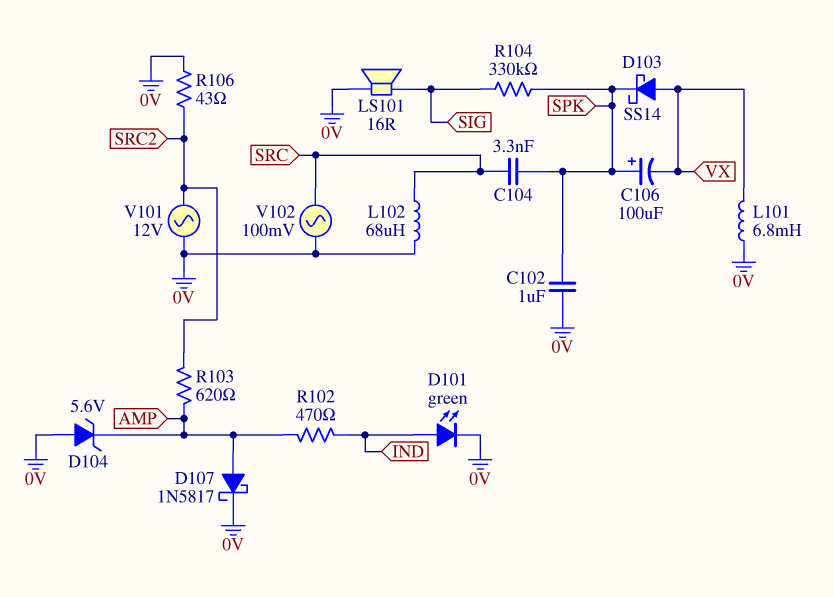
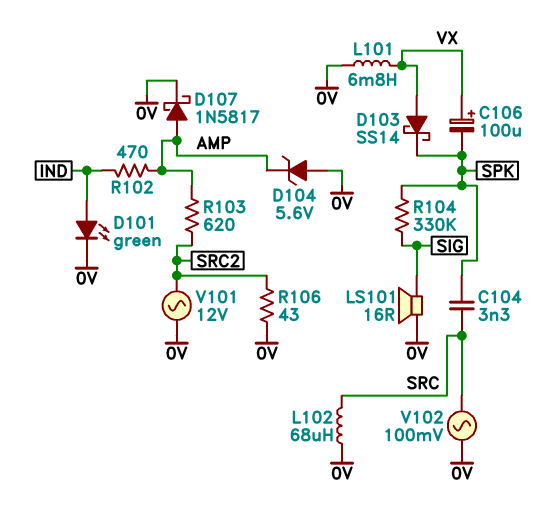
C102: 1uF (0V, SPK) -> none
C106: 100uF (plus SPK, minus VX) -> 100uF (plus VX, minus SPK)

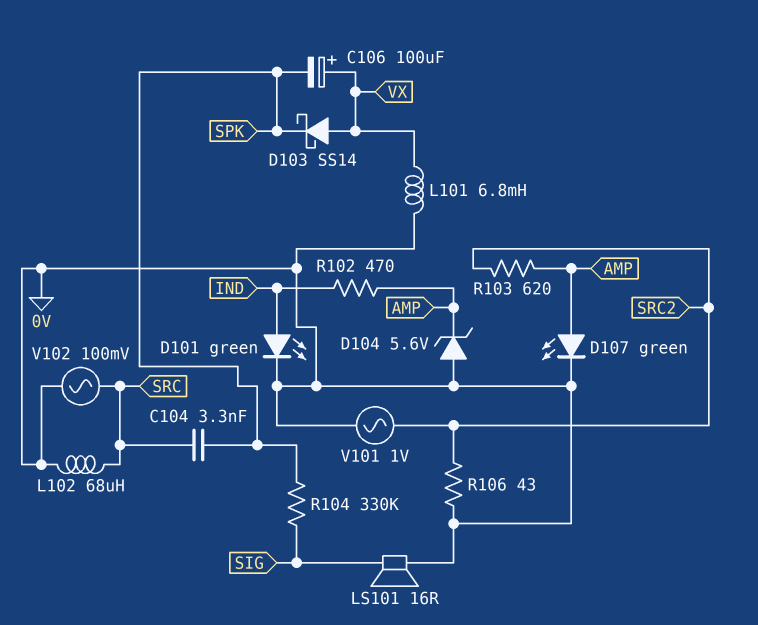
D107: schottky 1N5817 (A AMP, K 0V) -> LED green (A AMP, K 0V)
V101: AC 12V (0V, SRC2) -> AC 1V (0V, SRC2)

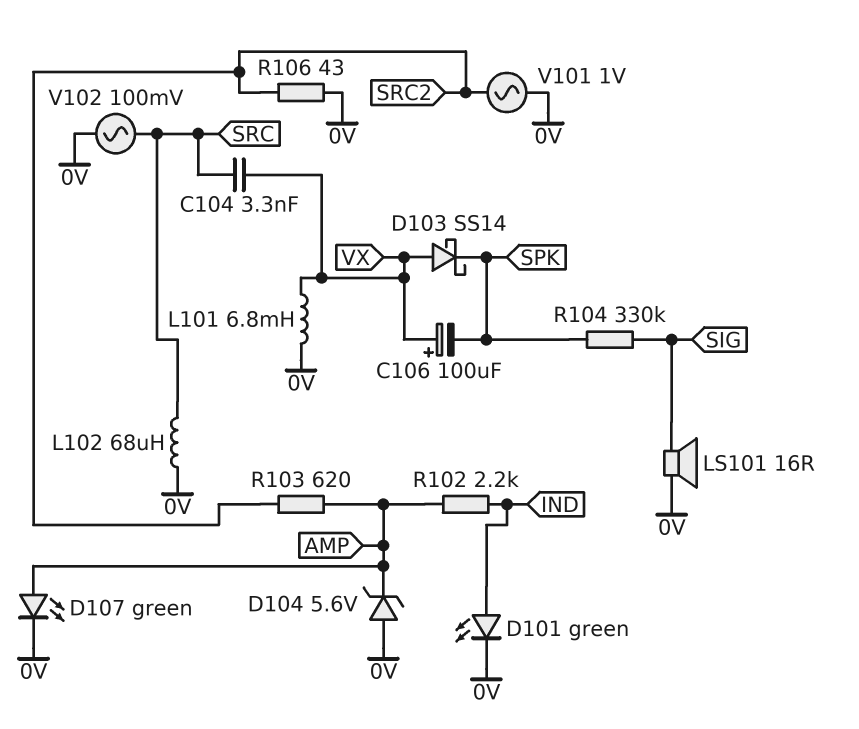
C104: 3.3nF (SPK, SRC) -> 3.3nF (SRC, VX)
R102: 470 (AMP, IND) -> 2.2k (AMP, IND)

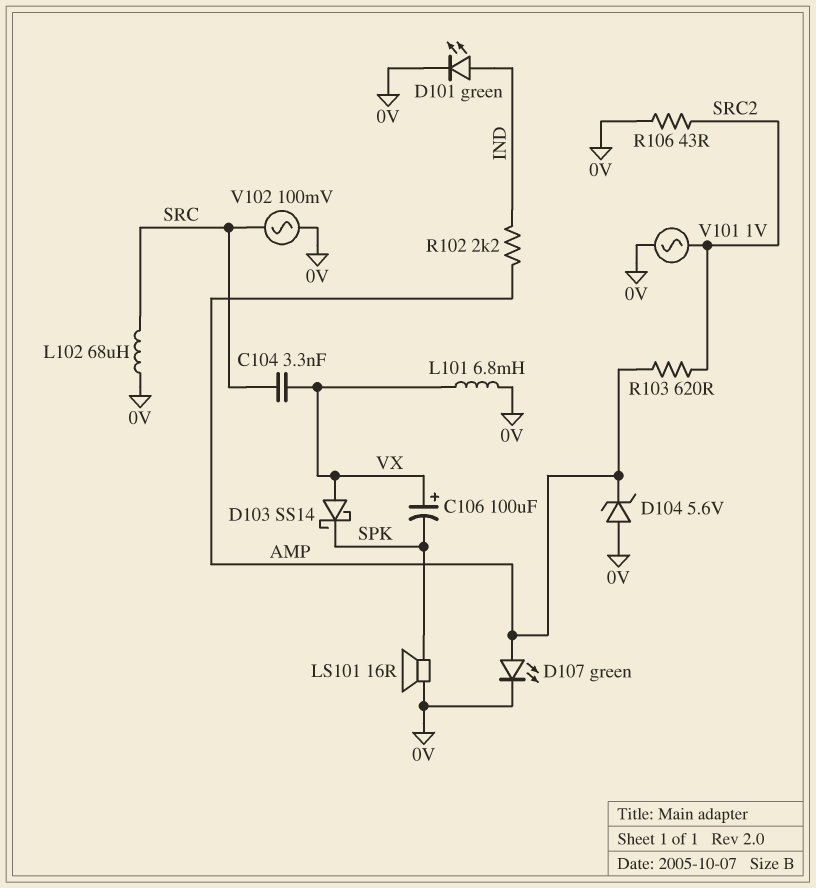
LS101: speaker 16R (0V, SIG) -> speaker 16R (0V, SPK)
R104: 330k (SIG, SPK) -> none

